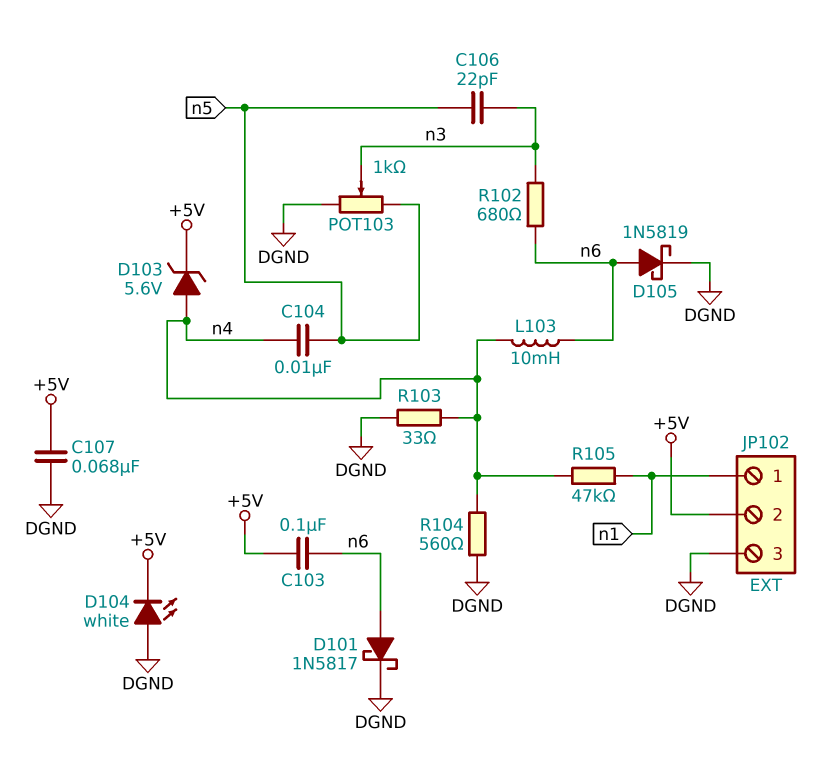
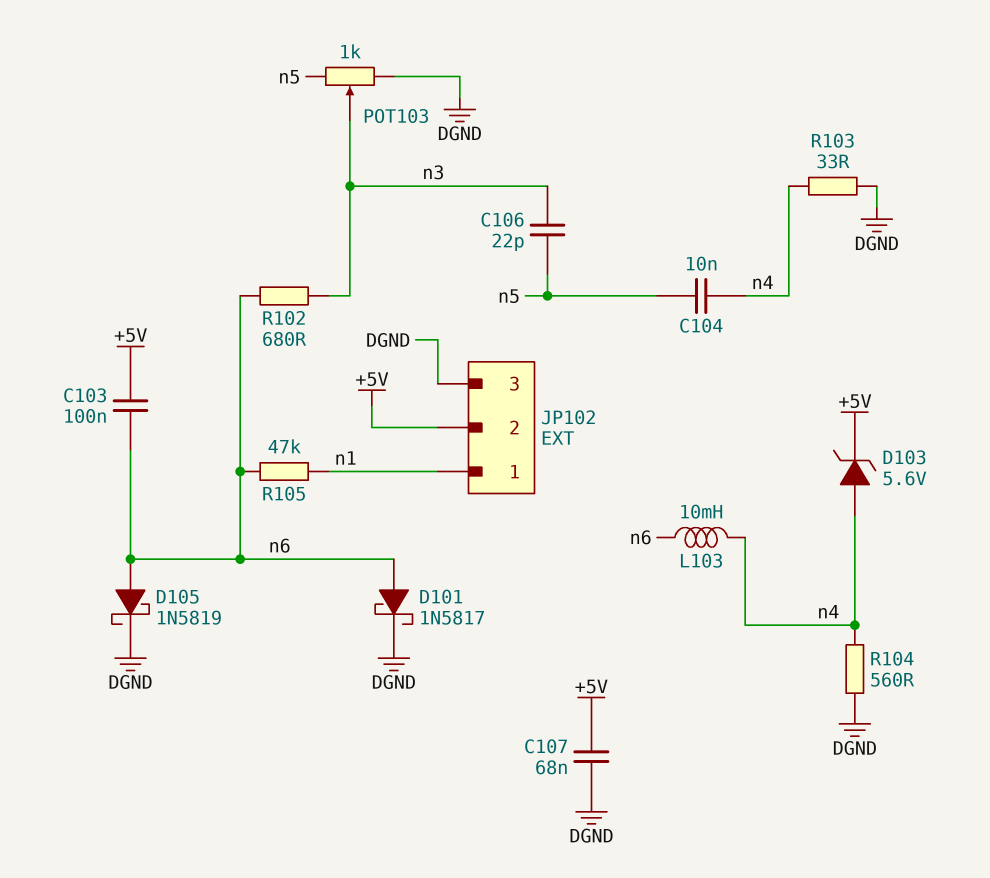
D104: LED white (A DGND, K +5V) -> none
R105: 47k (n1, n4) -> 47k (n1, n6)

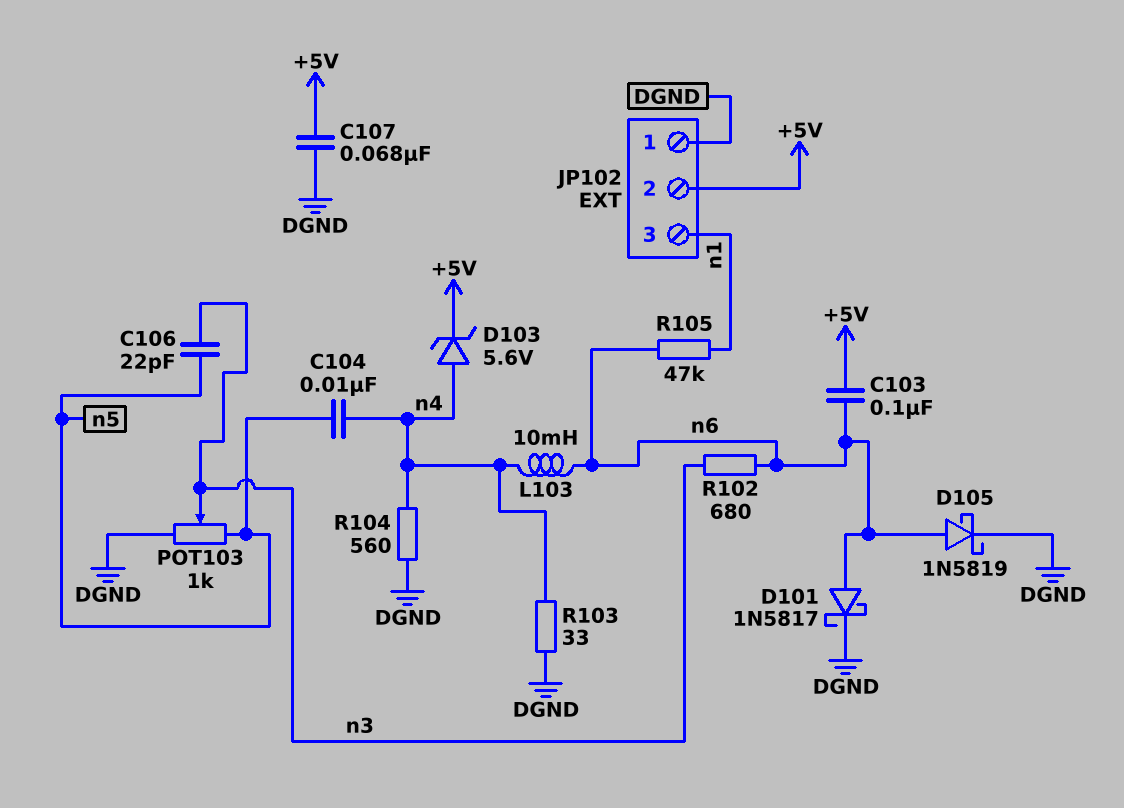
JP102 pin 1: n1 -> DGND
JP102 pin 3: DGND -> n1

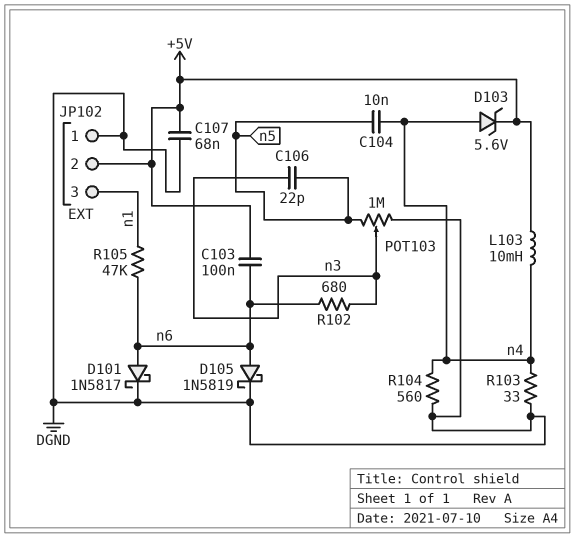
L103: 10mH (n4, n6) -> 10mH (+5V, n4)
POT103: 1k (DGND, n5, wiper n3) -> 1M (DGND, n5, wiper n3)

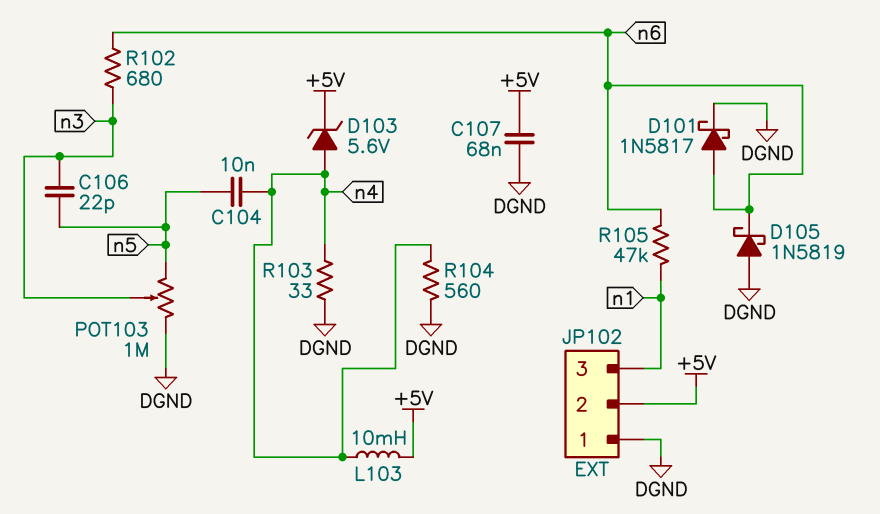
C103: 100nF (+5V, n6) -> none
D105: schottky 1N5819 (A n6, K DGND) -> schottky 1N5819 (A DGND, K n6)

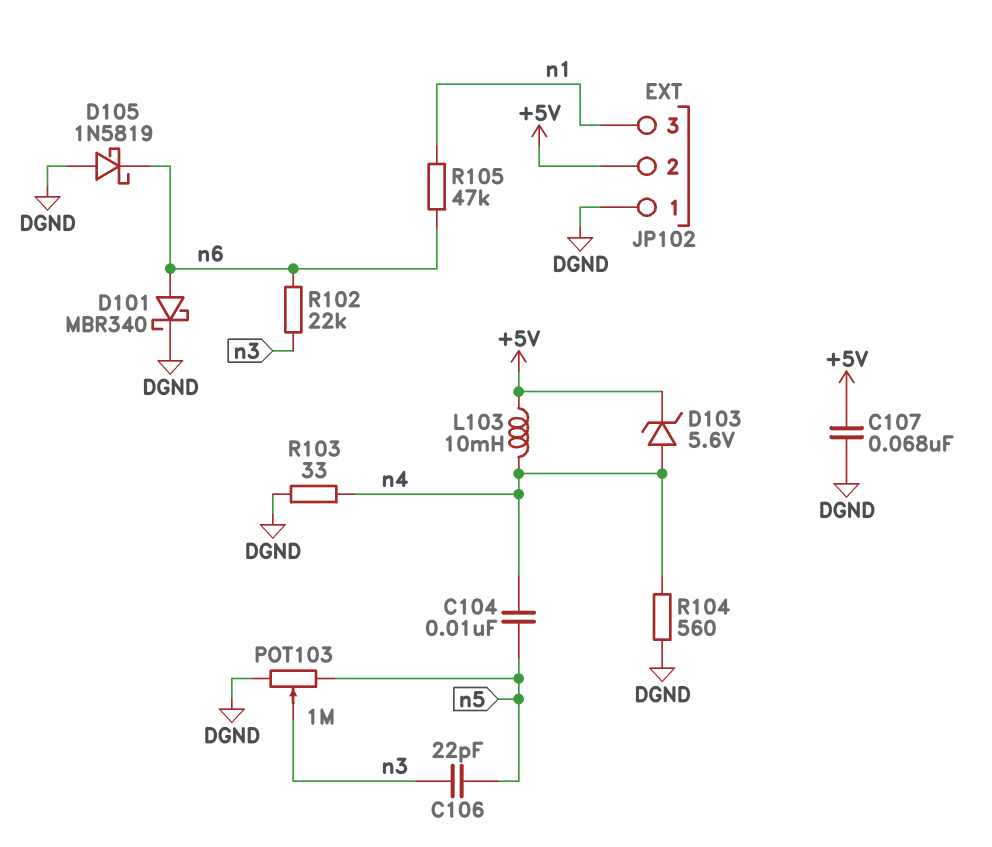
D101: schottky 1N5817 (A n6, K DGND) -> schottky MBR340 (A n6, K DGND)
R102: 680 (n3, n6) -> 22k (n3, n6)

